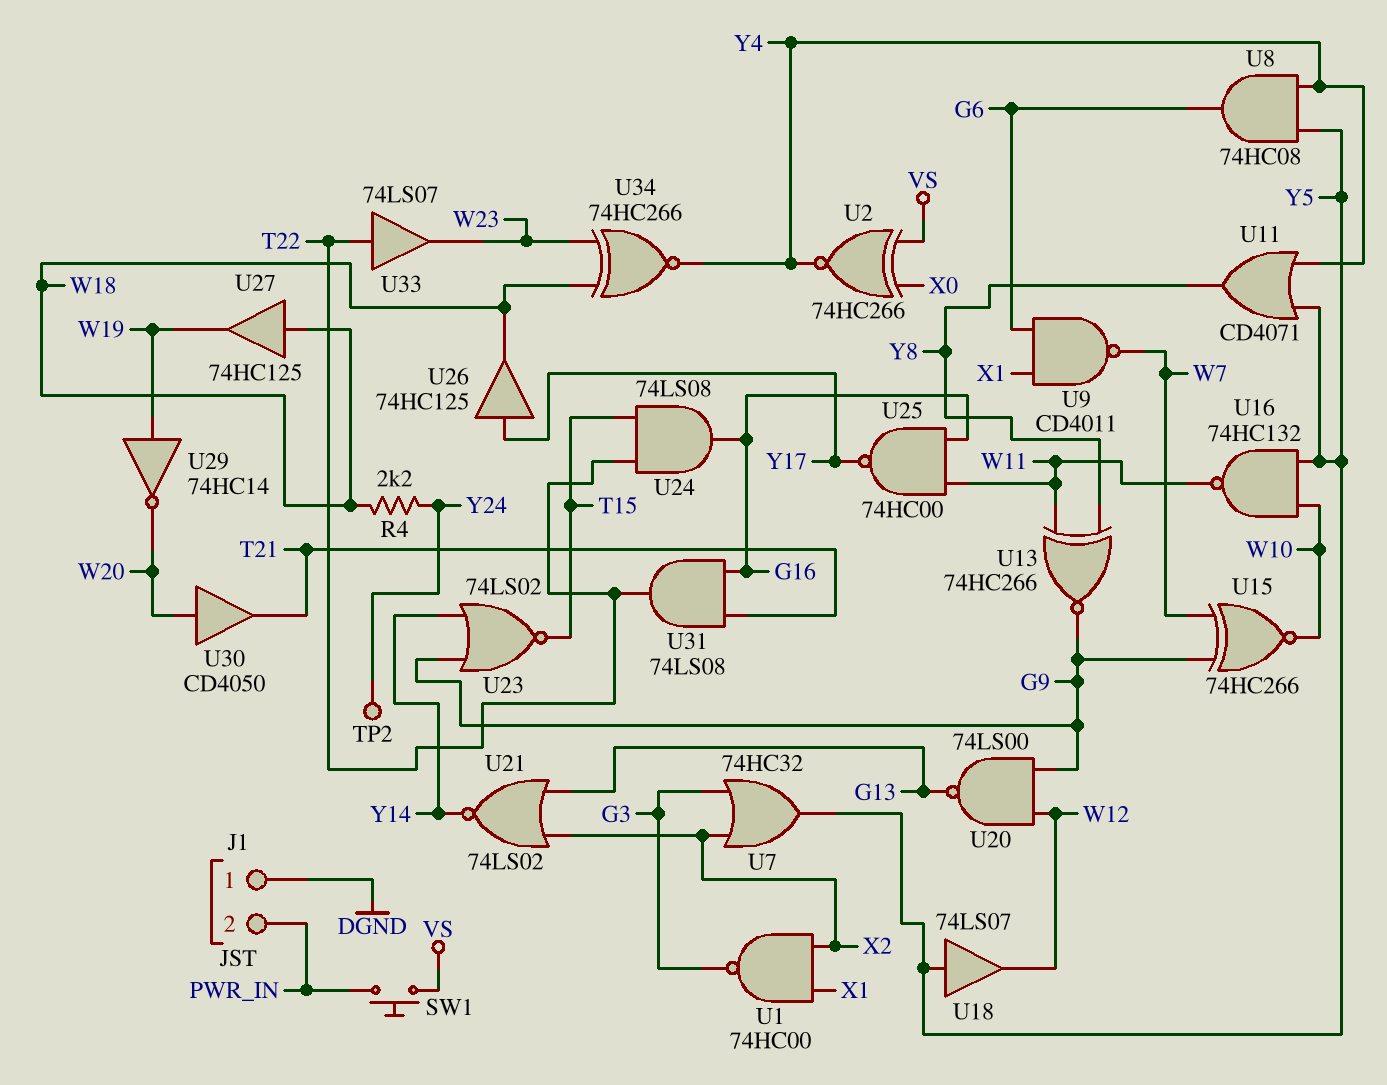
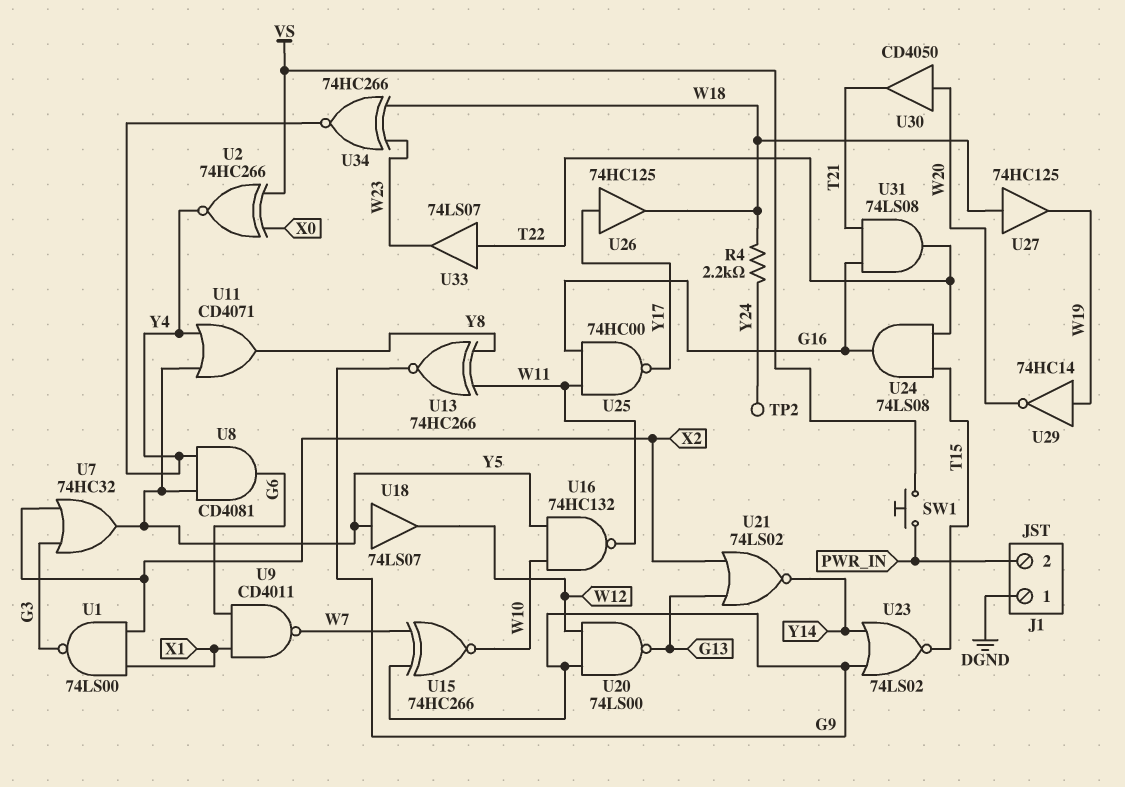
U1: NAND 74HC00 (in X1, in X2, out G3) -> NAND 74LS00 (in X1, in X2, out G3)
U8: AND 74HC08 (in Y4, in Y5, out G6) -> AND CD4081 (in Y4, in Y5, out G6)

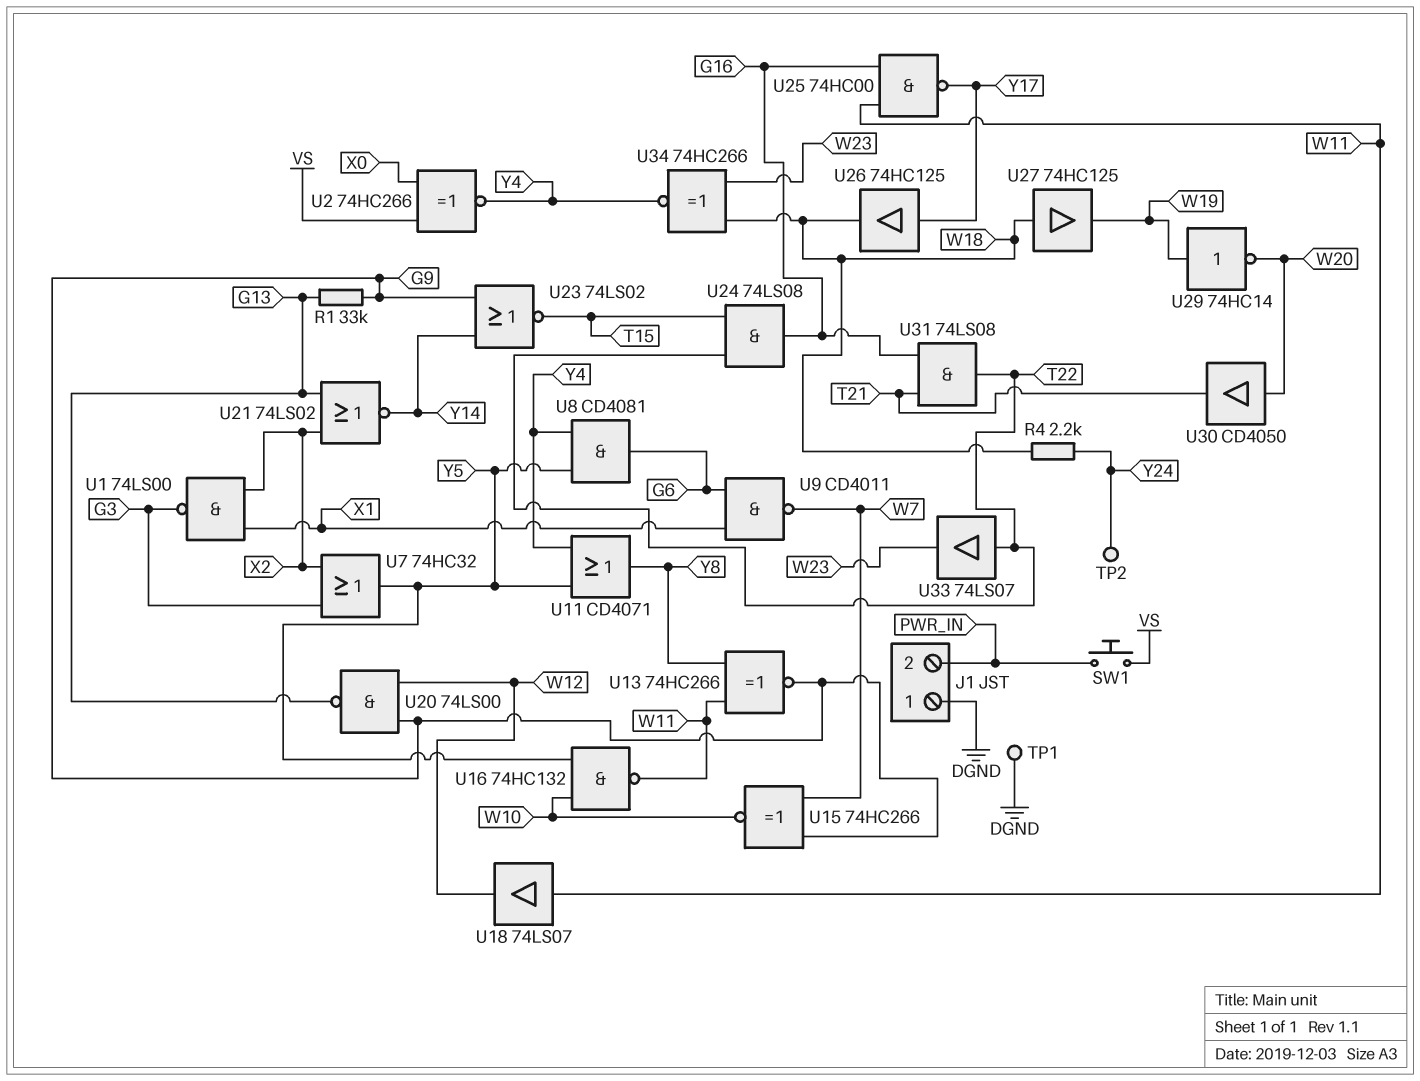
R1: none -> 33k (G9, G13)
TP1: none -> test point (DGND)
U18: buffer 74LS07 (in Y5, out W12) -> buffer 74LS07 (in W11, out W12)

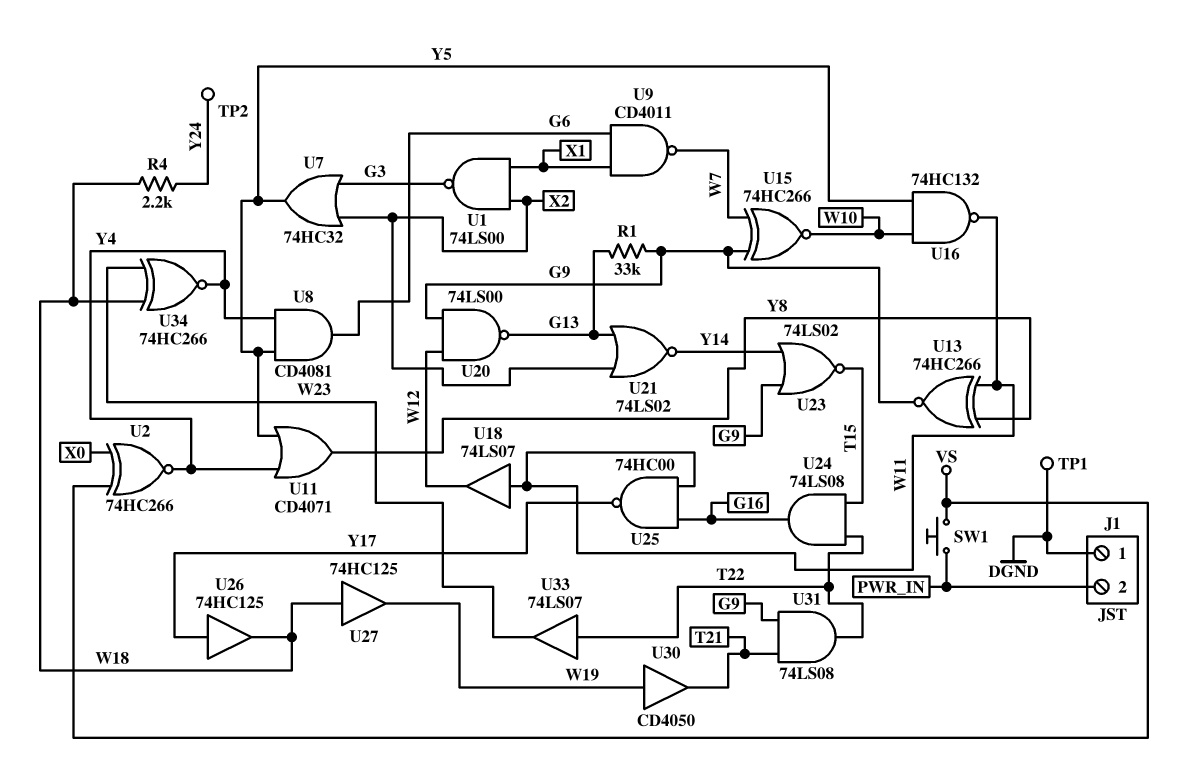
U29: NOT 74HC14 (in W19, out W20) -> none
U30: buffer CD4050 (in W20, out T21) -> buffer CD4050 (in W19, out T21)
U31: AND 74LS08 (in G16, in T21, out T22) -> AND 74LS08 (in G9, in T21, out T22)

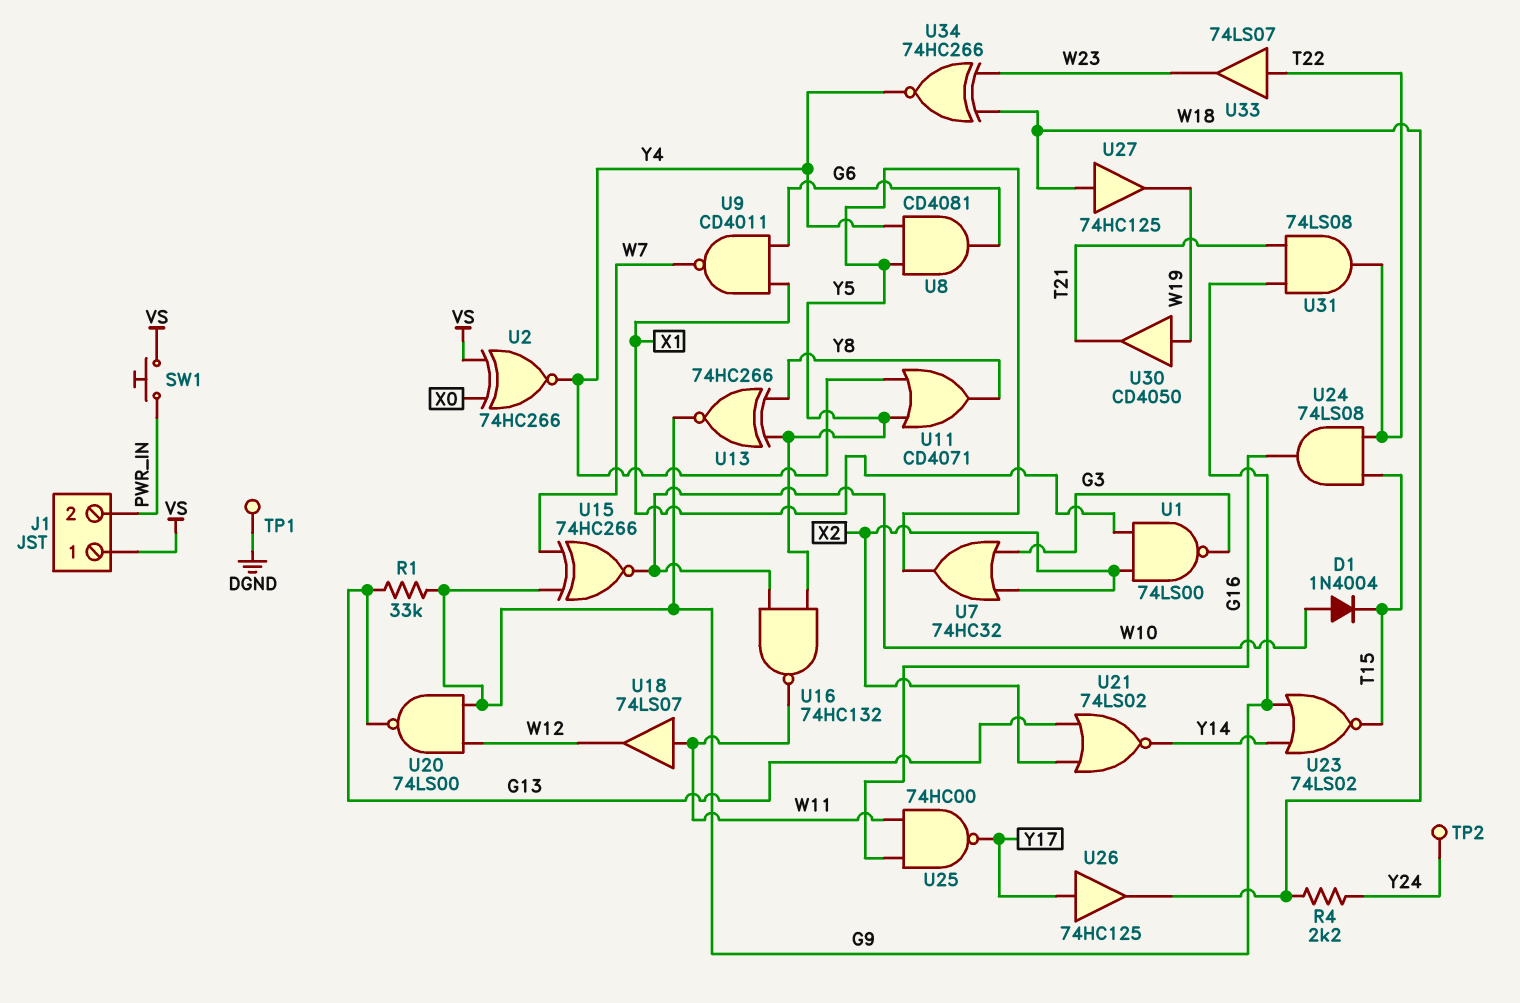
D1: none -> diode 1N4004 (A W10, K T15)
J1 pin 1: DGND -> VS
U13: XNOR 74HC266 (in W11, in Y8, out G9) -> XNOR 74HC266 (in Y5, in Y8, out G9)

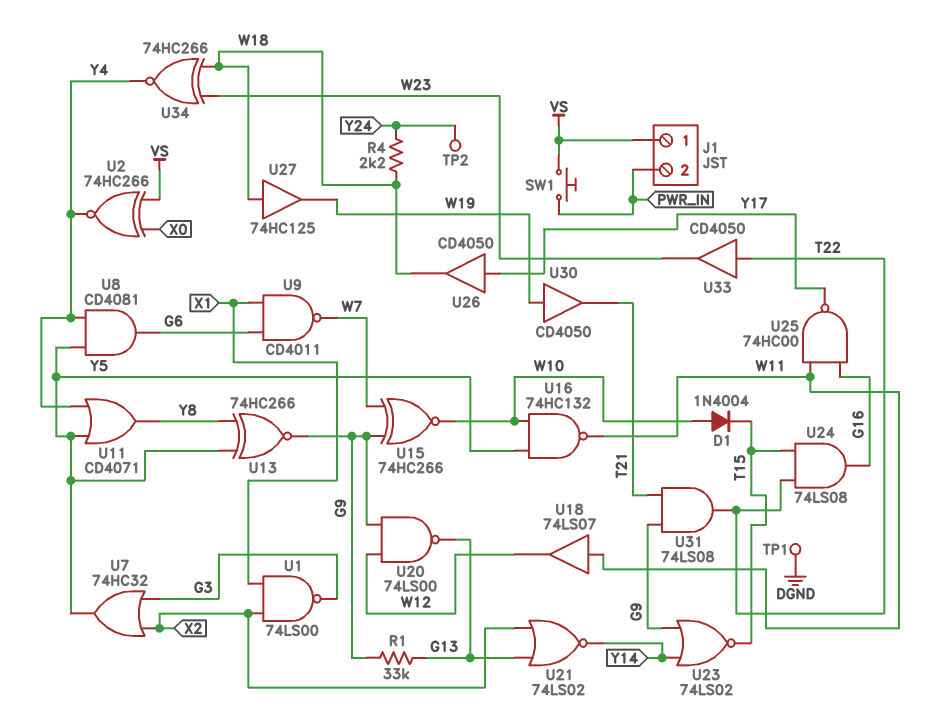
U26: buffer 74HC125 (in Y17, out W18) -> buffer CD4050 (in Y17, out W18)
U33: buffer 74LS07 (in T22, out W23) -> buffer CD4050 (in T22, out W23)

